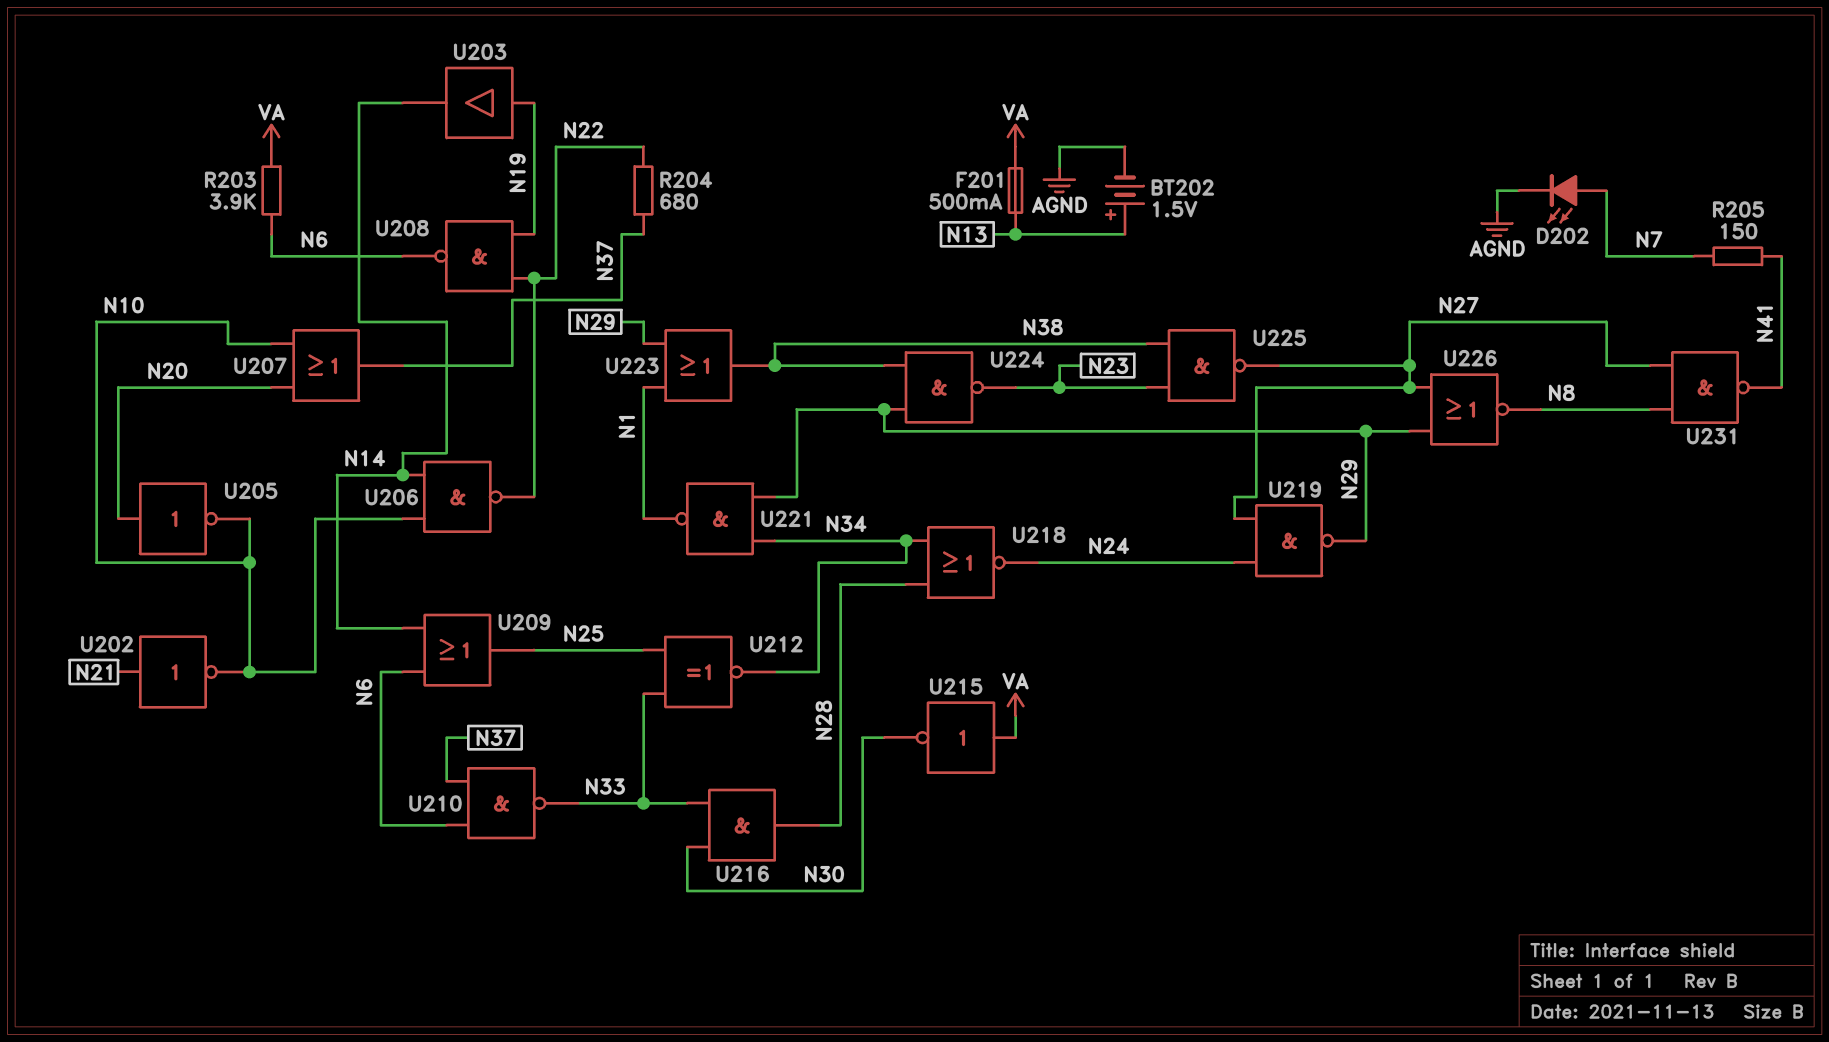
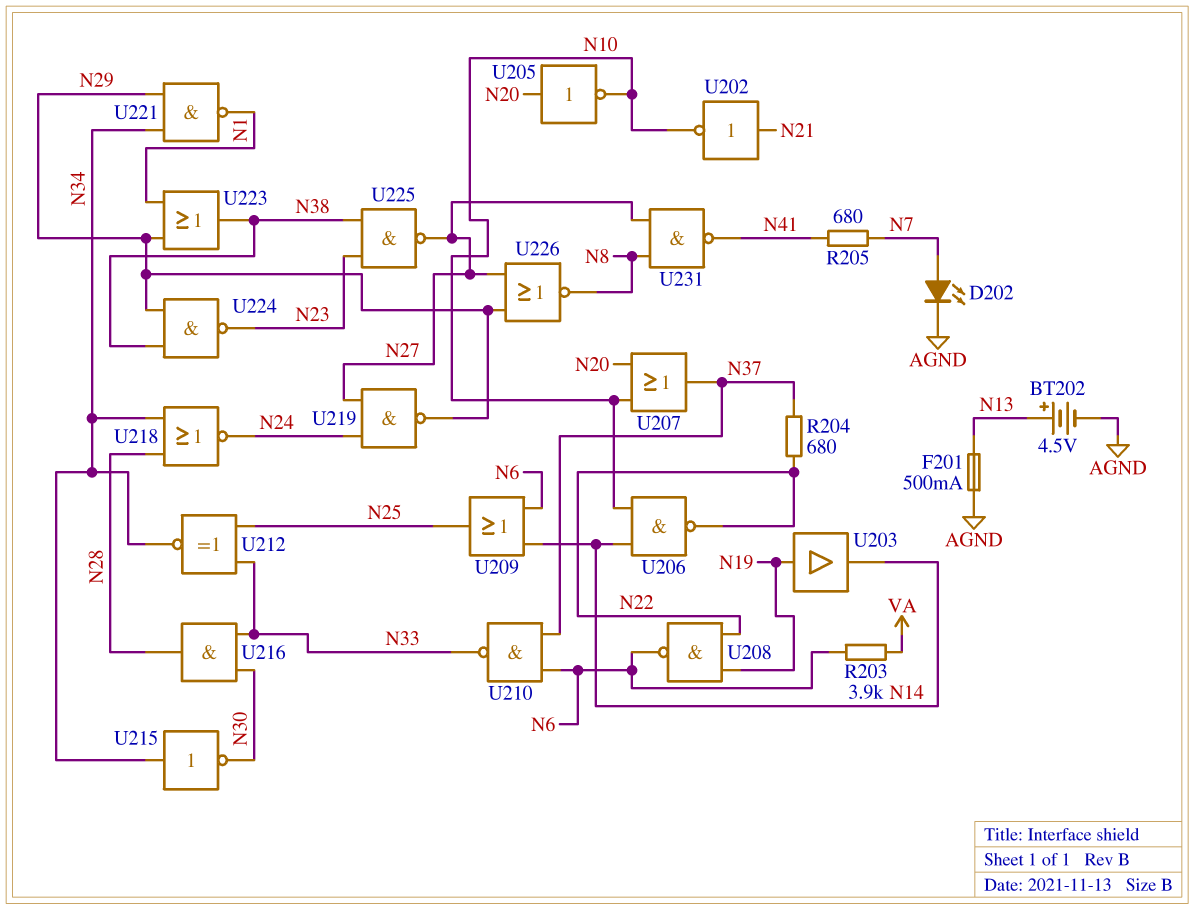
BT202: 1.5V (plus N13, minus AGND) -> 4.5V (plus N13, minus AGND)
F201: 500mA (N13, VA) -> 500mA (AGND, N13)
R205: 150 (N7, N41) -> 680 (N7, N41)
U215: NOT (in VA, out N30) -> NOT (in N34, out N30)

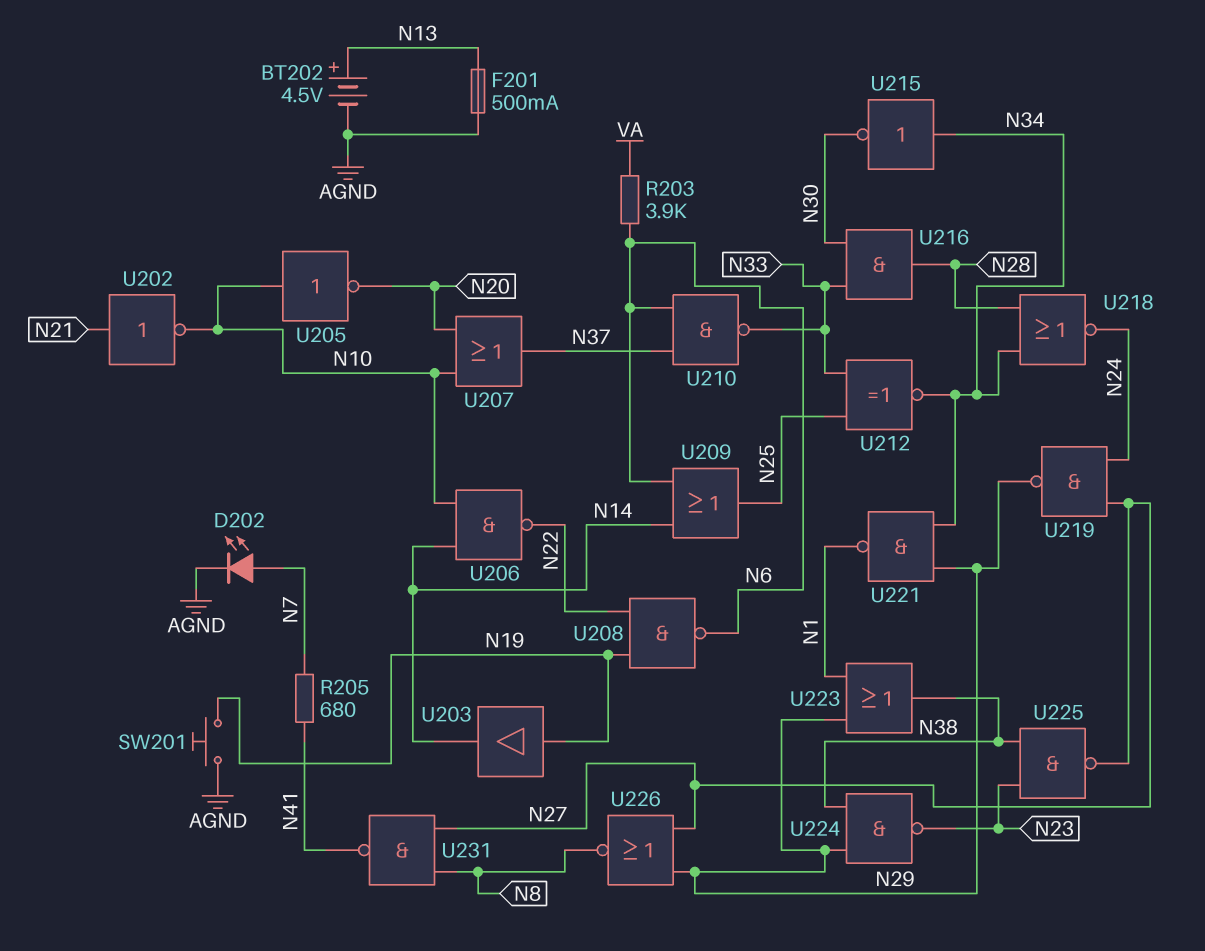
R204: 680 (N22, N37) -> none
SW201: none -> button (AGND, N19)
U205: NOT (in N20, out N10) -> NOT (in N10, out N20)

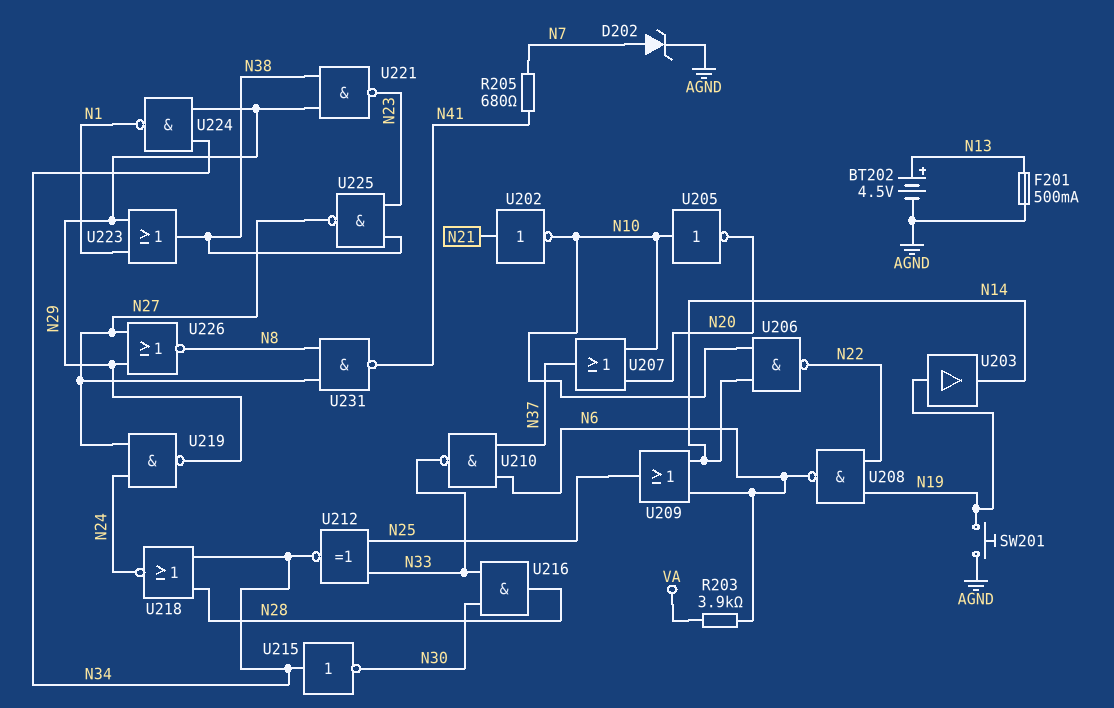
D202: LED (A N7, K AGND) -> zener (A N7, K AGND)
U221: NAND (in N29, in N34, out N1) -> NAND (in N29, in N38, out N23)
U224: NAND (in N29, in N38, out N23) -> NAND (in N29, in N34, out N1)

